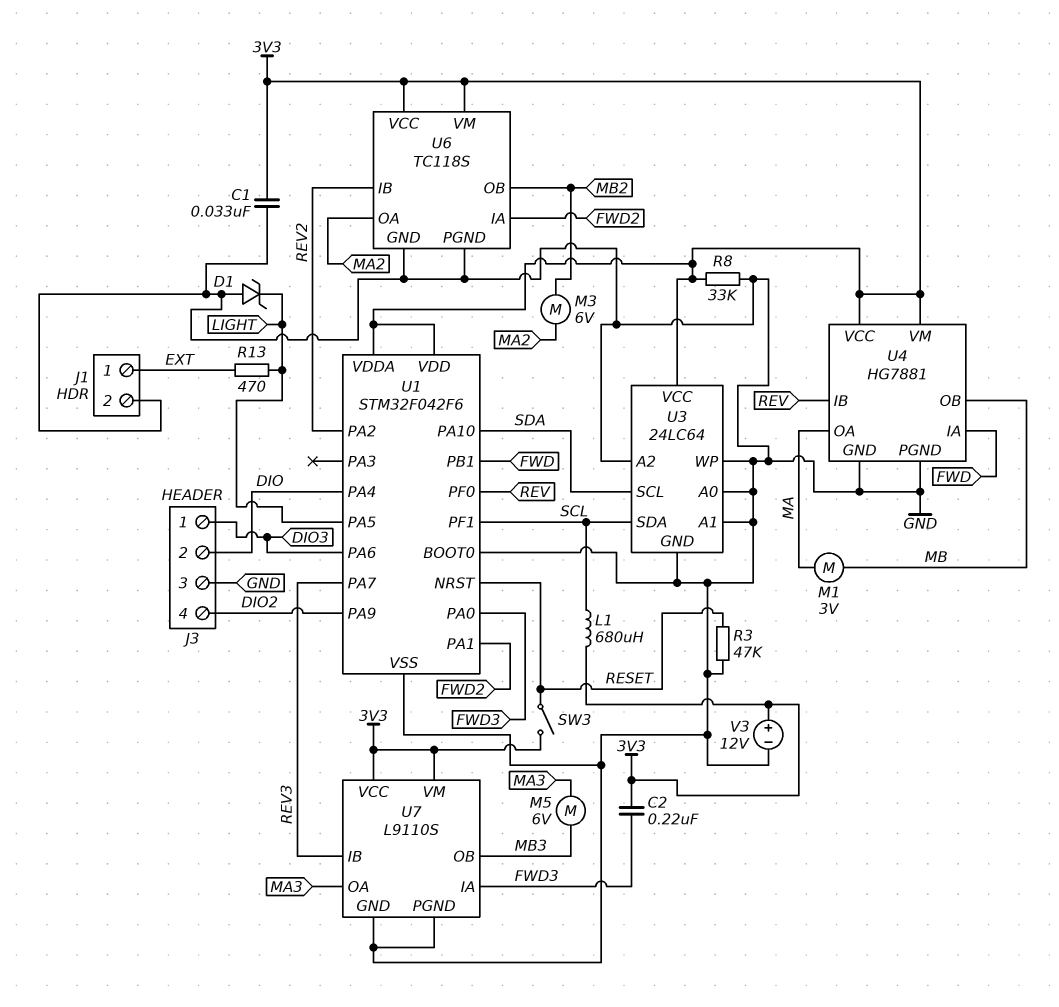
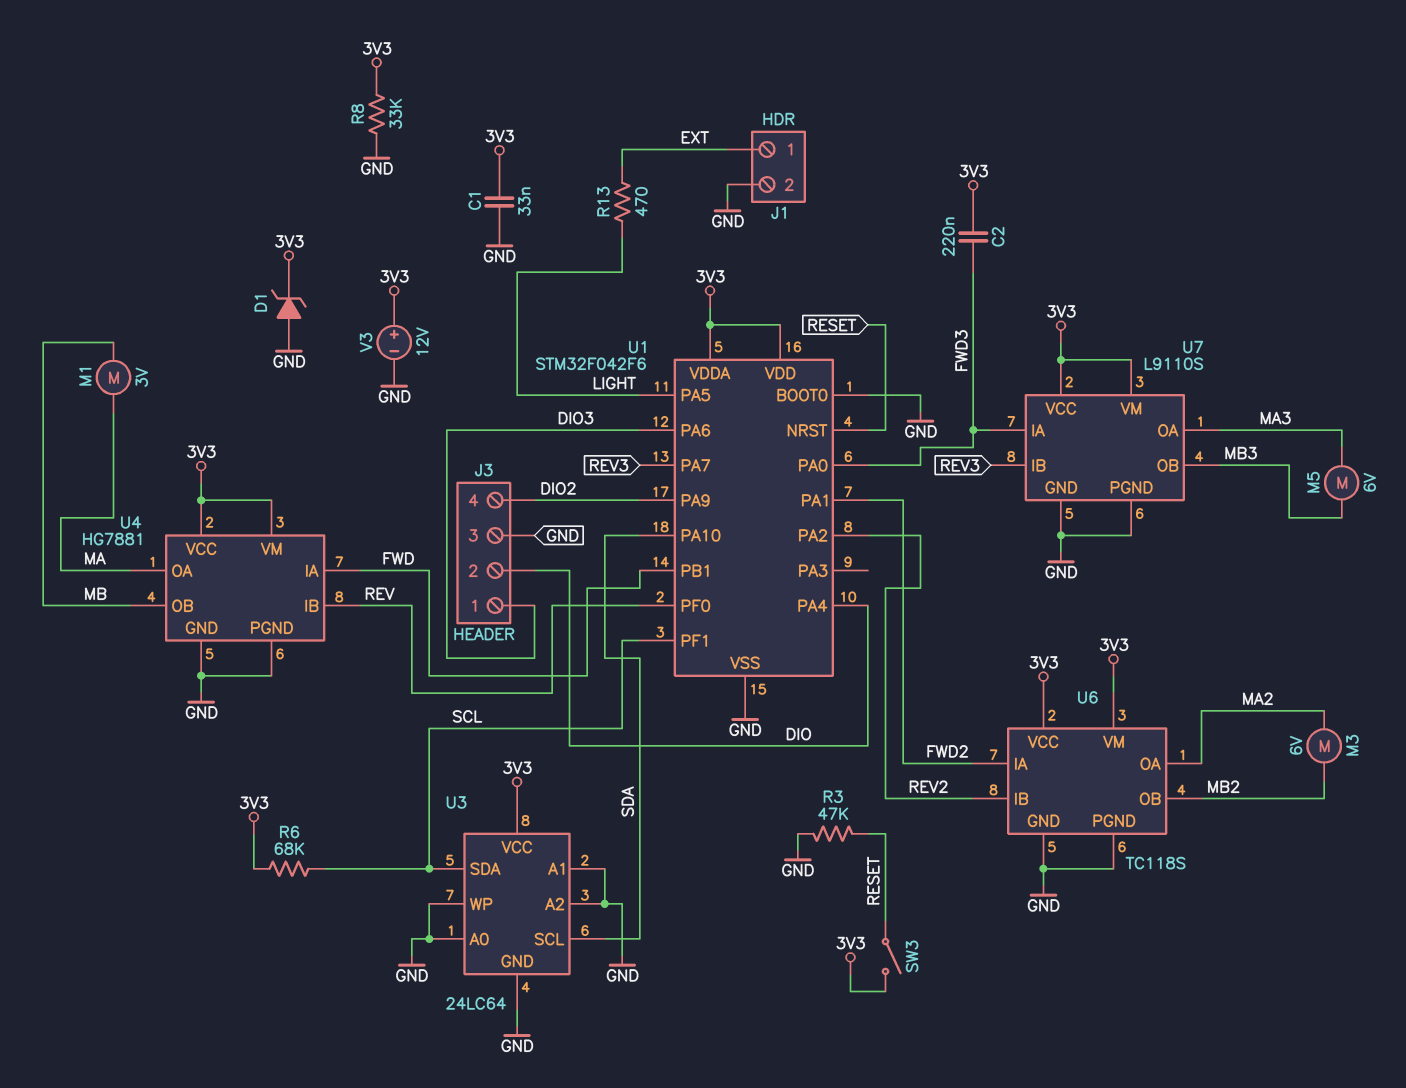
D1: zener (A GND, K LIGHT) -> zener (A GND, K 3V3)
L1: 680uH (3V3, SCL) -> none
R6: none -> 68k (3V3, SCL)

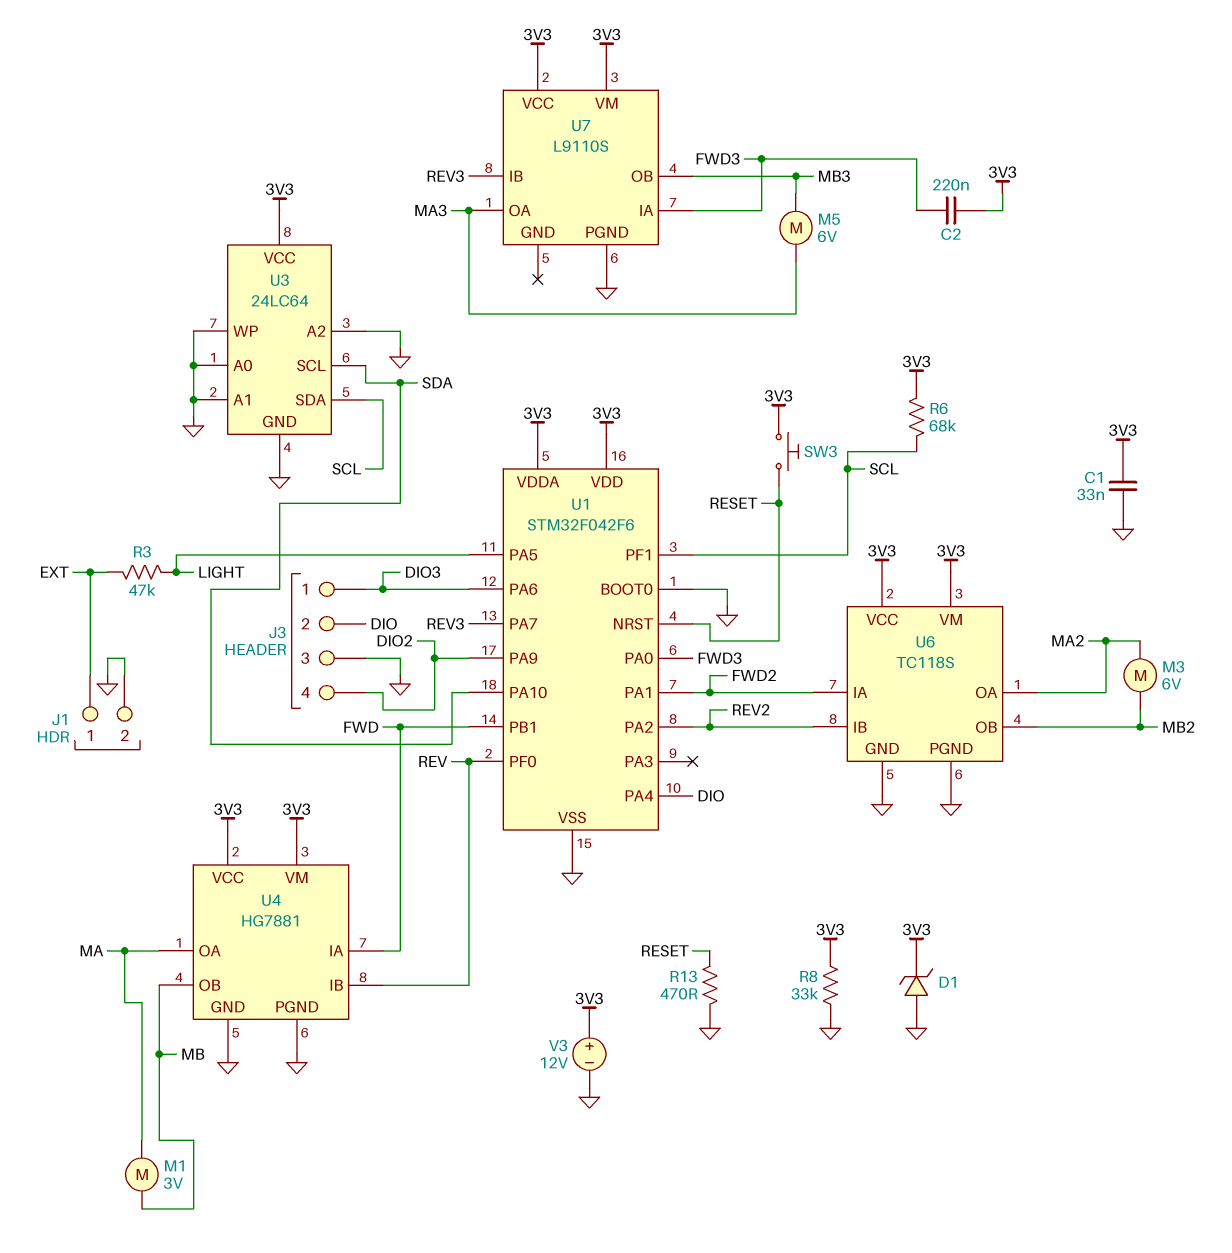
R3: 47k (GND, RESET) -> 47k (EXT, LIGHT)
R13: 470 (EXT, LIGHT) -> 470 (GND, RESET)
SW3: switch (3V3, RESET) -> button (3V3, RESET)
U7 pin GND: GND -> none

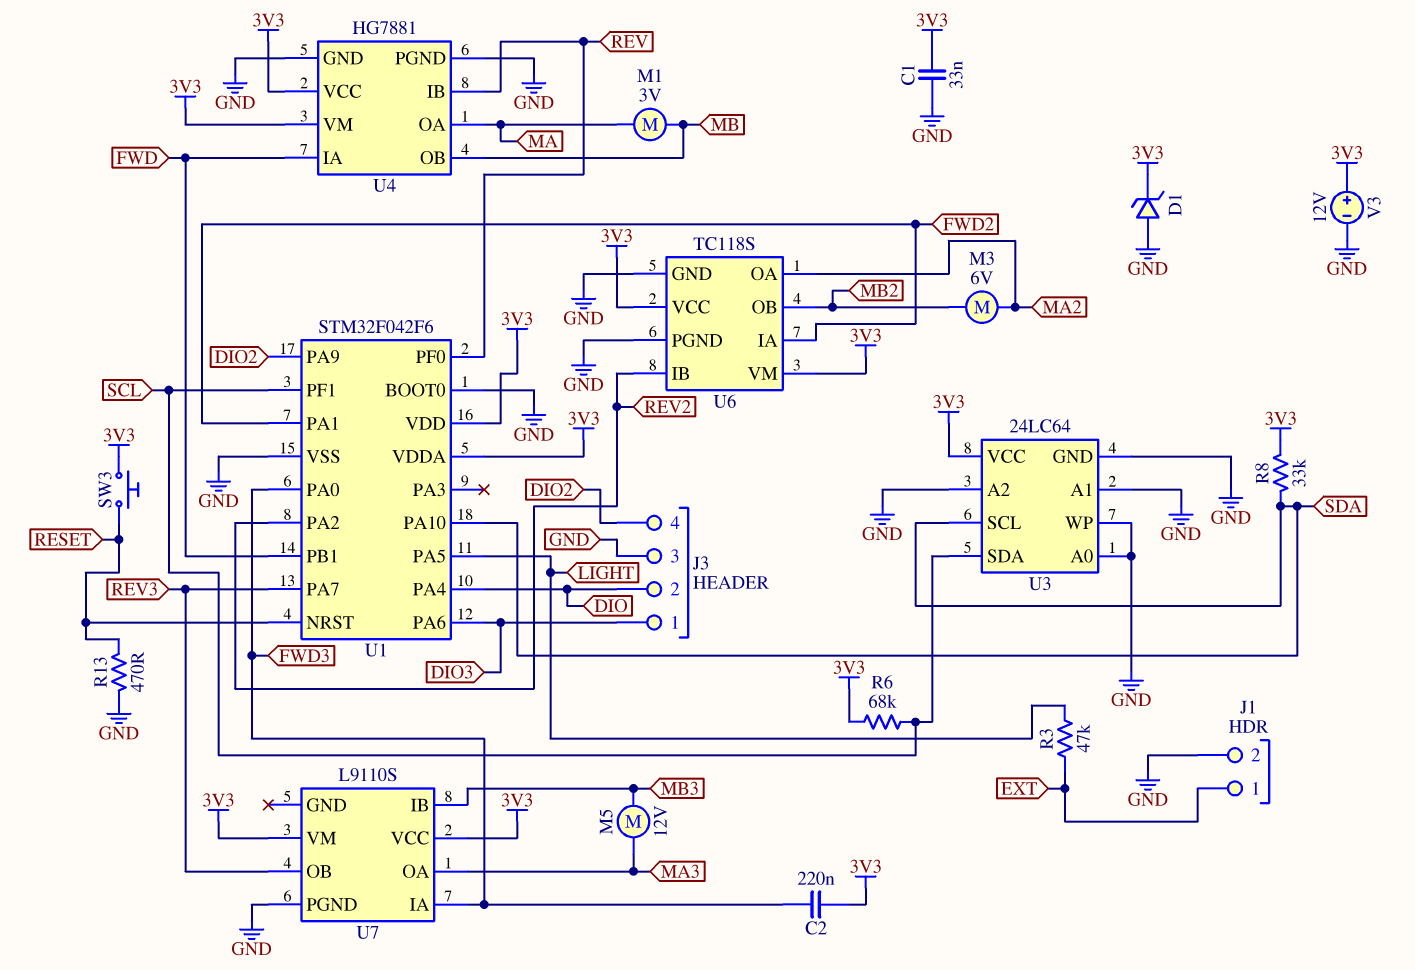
M5: motor 6V (MA3, MB3) -> motor 12V (MA3, MB3)
R8: 33k (3V3, GND) -> 33k (3V3, SDA)
U7 pin IB: REV3 -> MB3
U7 pin OB: MB3 -> REV3

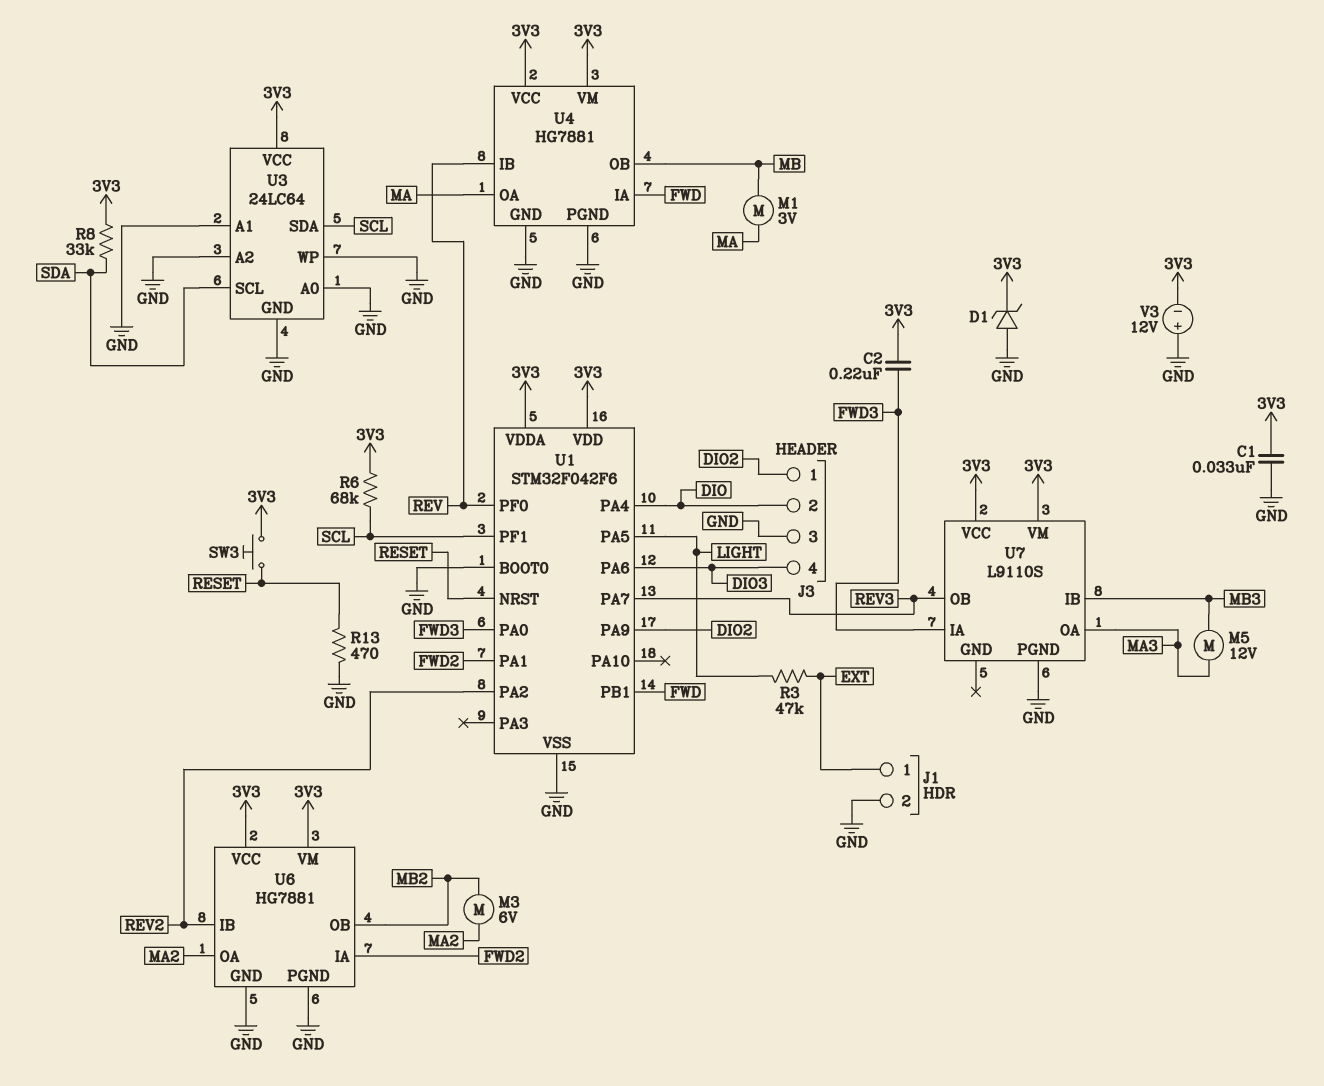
J3 pin 1: DIO3 -> DIO2
J3 pin 4: DIO2 -> DIO3
U1 pin PA10: SDA -> none
U6: TC118S -> HG7881
V3: 12V (plus 3V3, minus GND) -> 12V (plus GND, minus 3V3)

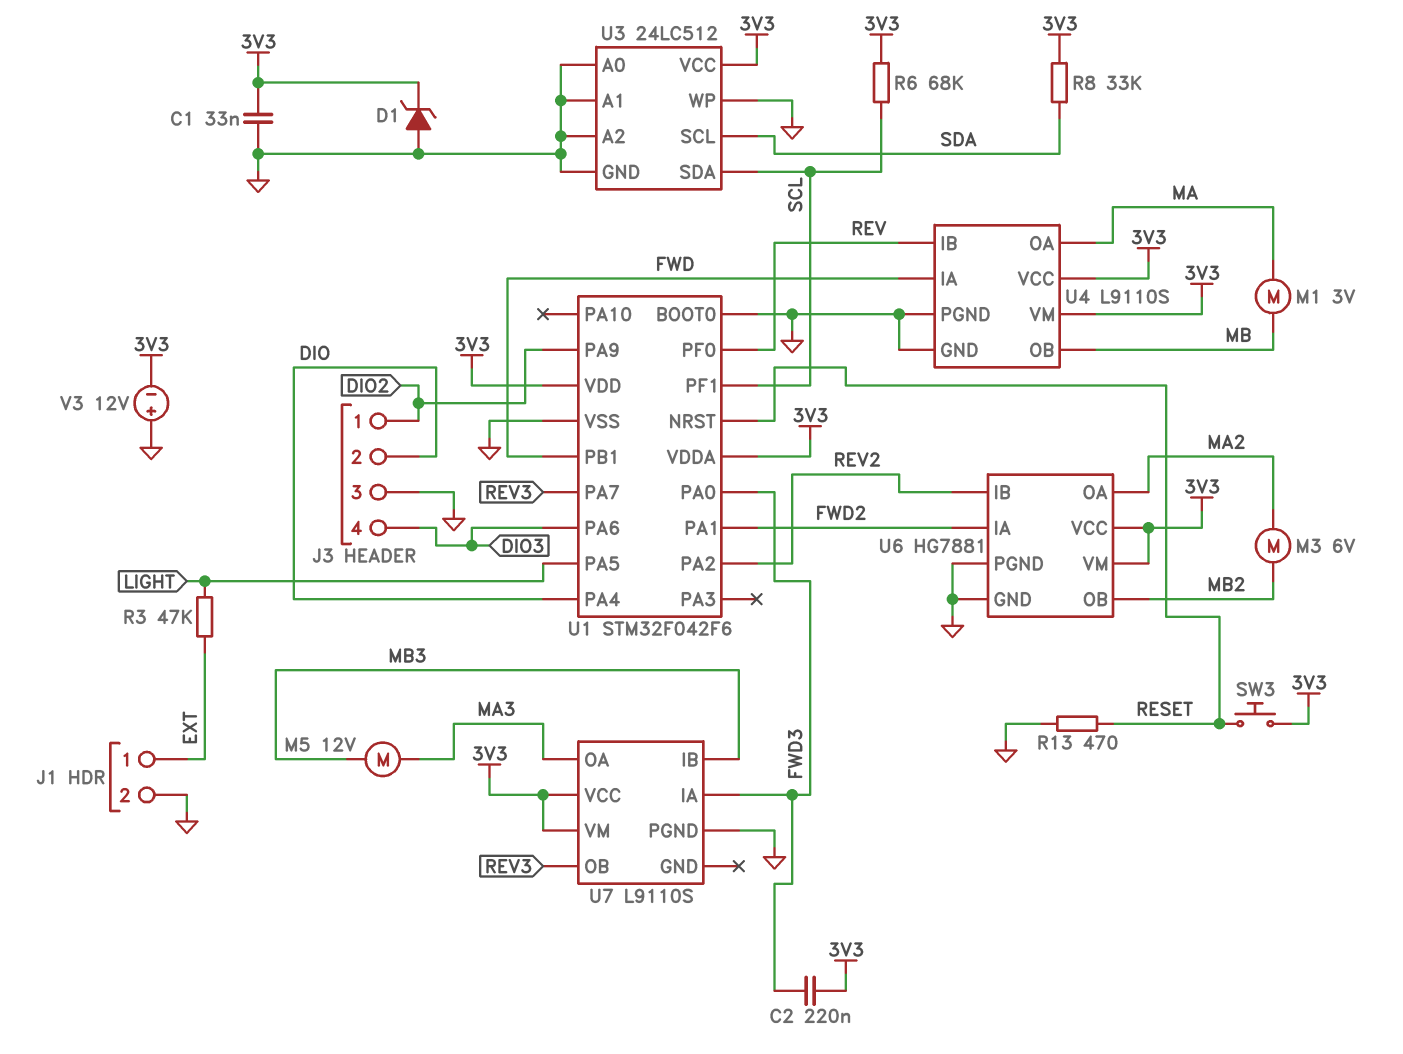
U3: 24LC64 -> 24LC512
U4: HG7881 -> L9110S

